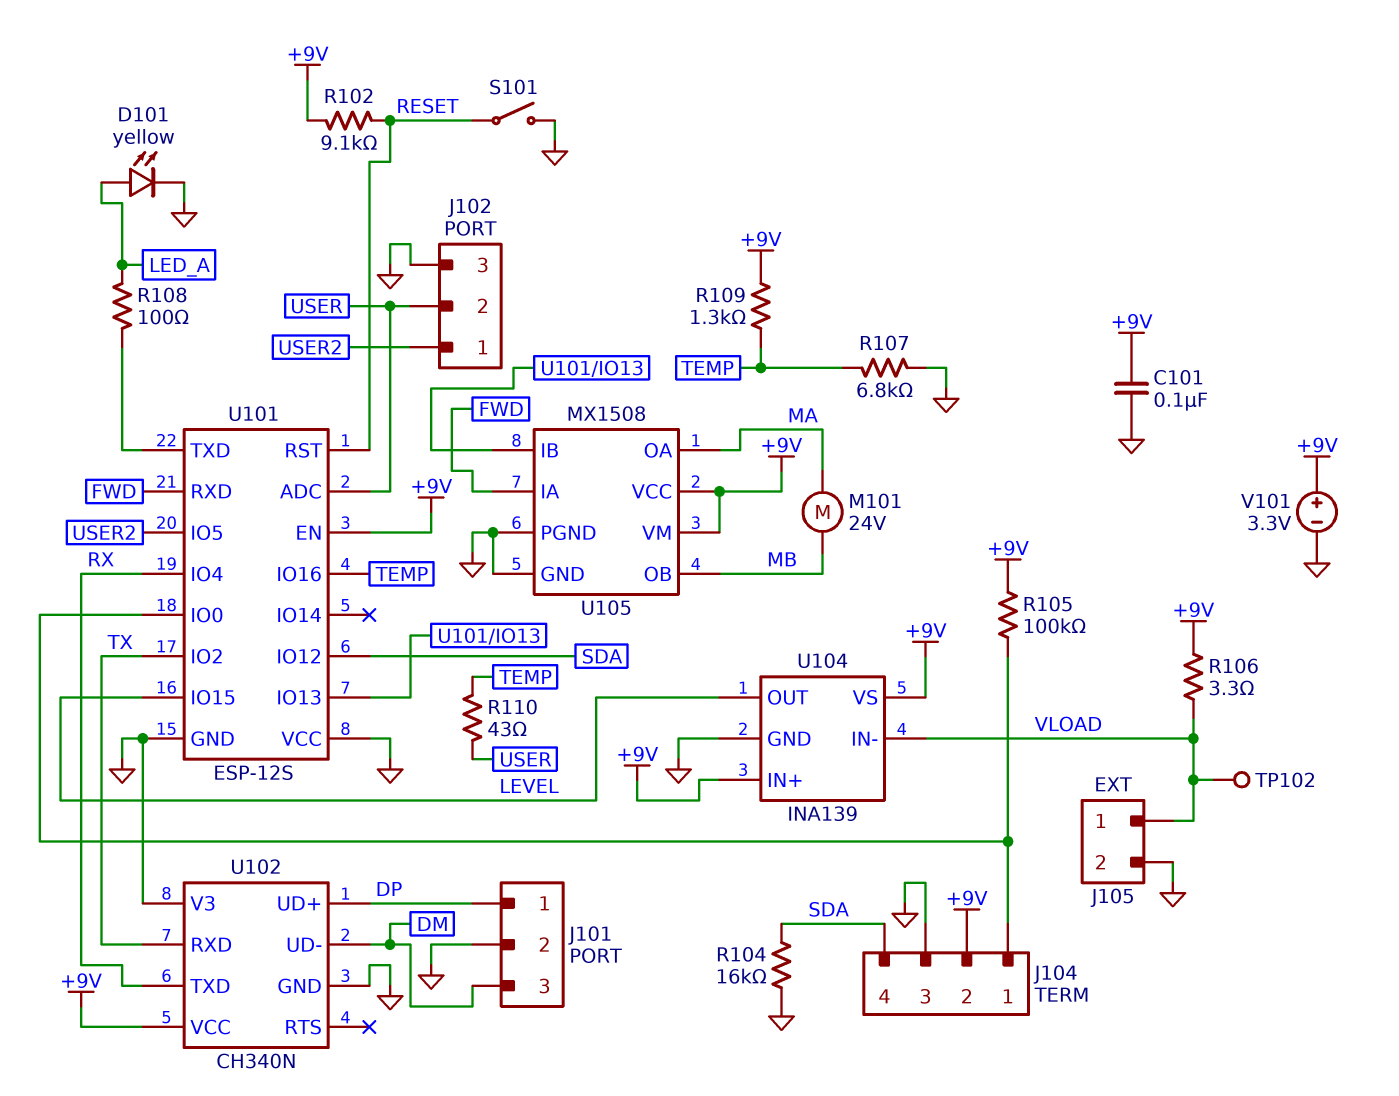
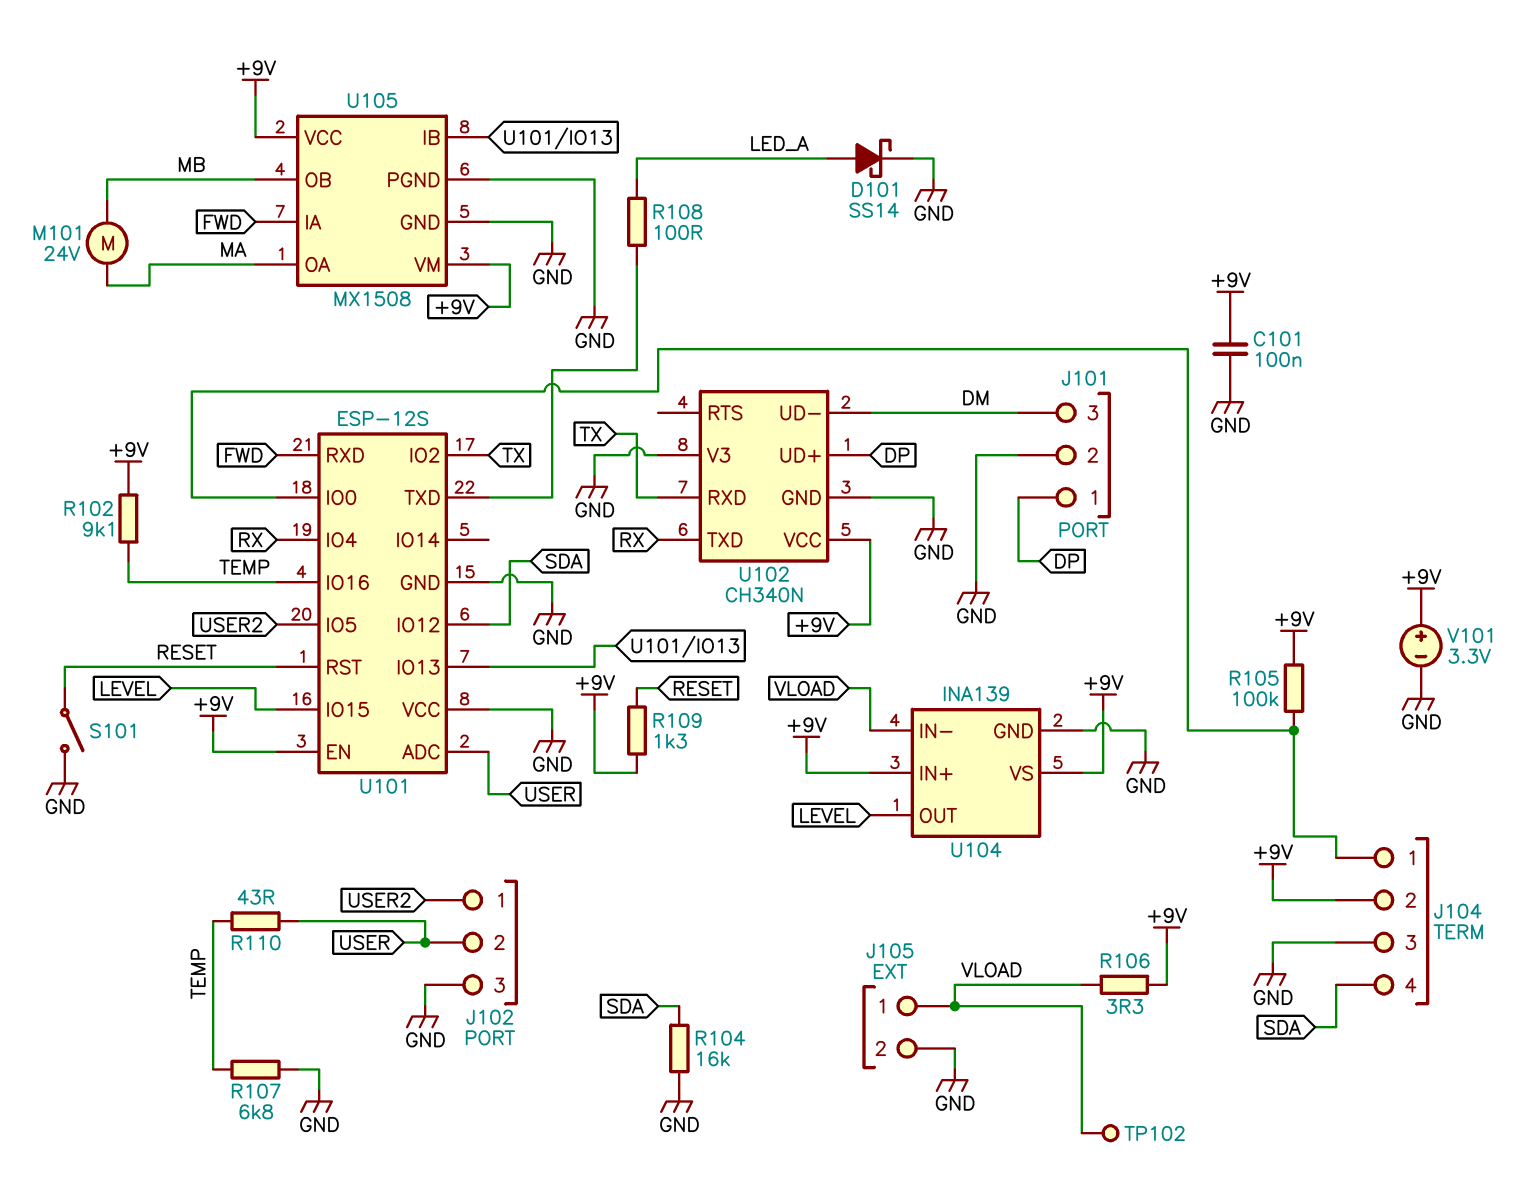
D101: LED yellow (A LED_A, K GND) -> schottky SS14 (A LED_A, K GND)
R102: 9.1k (+9V, RESET) -> 9.1k (+9V, TEMP)
R109: 1.3k (+9V, TEMP) -> 1.3k (+9V, RESET)

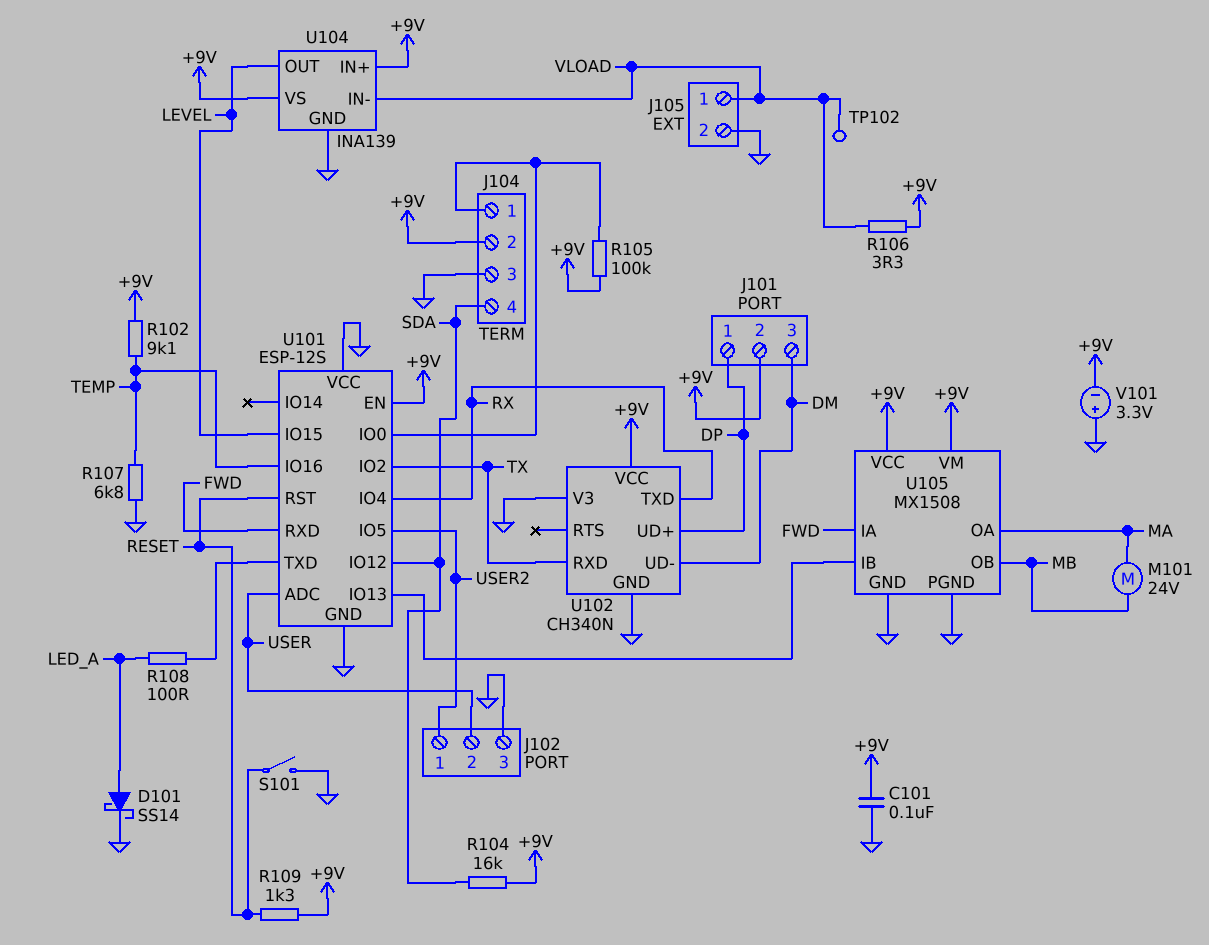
J101 pin 2: GND -> +9V
R104: 16k (GND, SDA) -> 16k (+9V, SDA)
R110: 43 (TEMP, USER) -> none
V101: 3.3V (plus +9V, minus GND) -> 3.3V (plus GND, minus +9V)

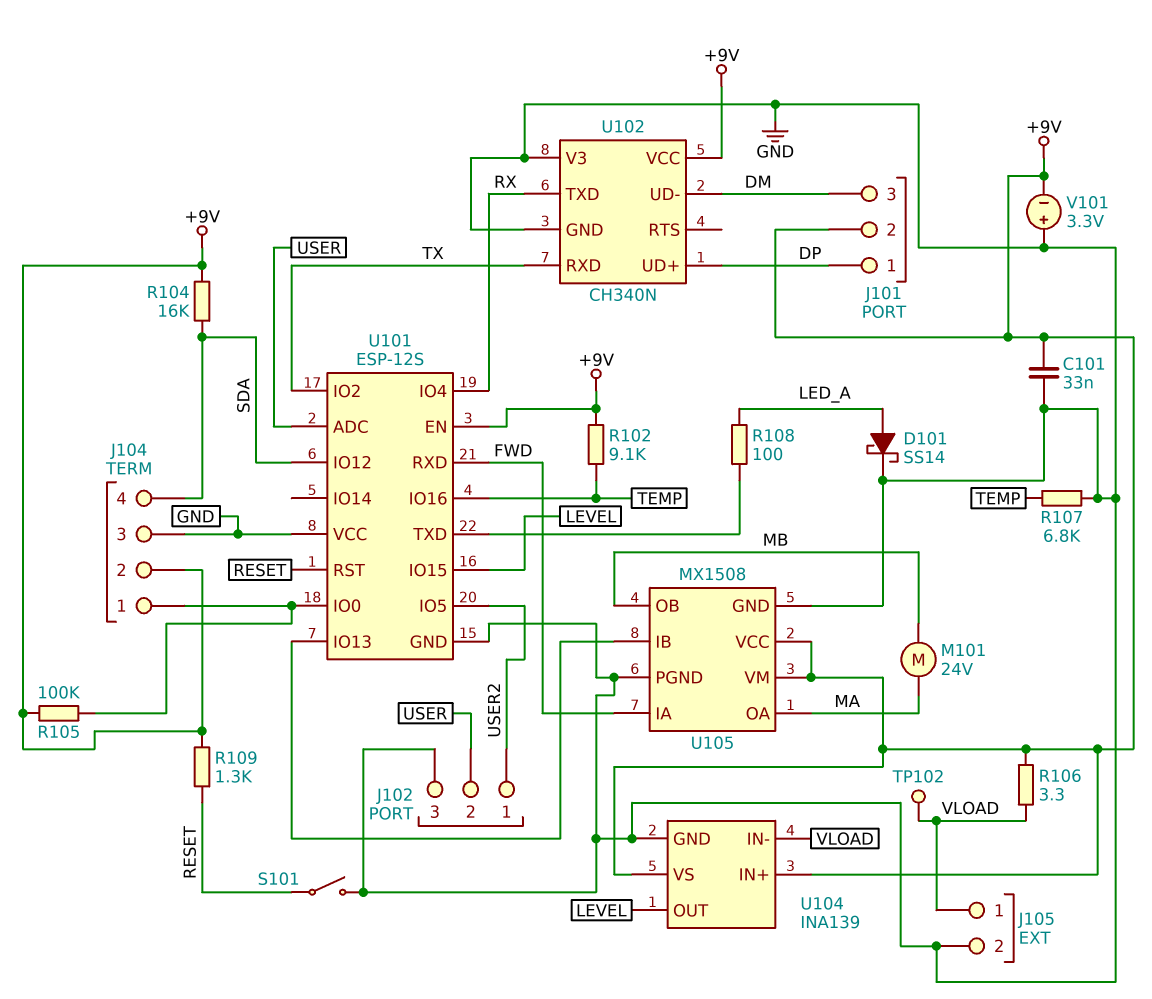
C101: 100nF (+9V, GND) -> 33nF (+9V, GND)

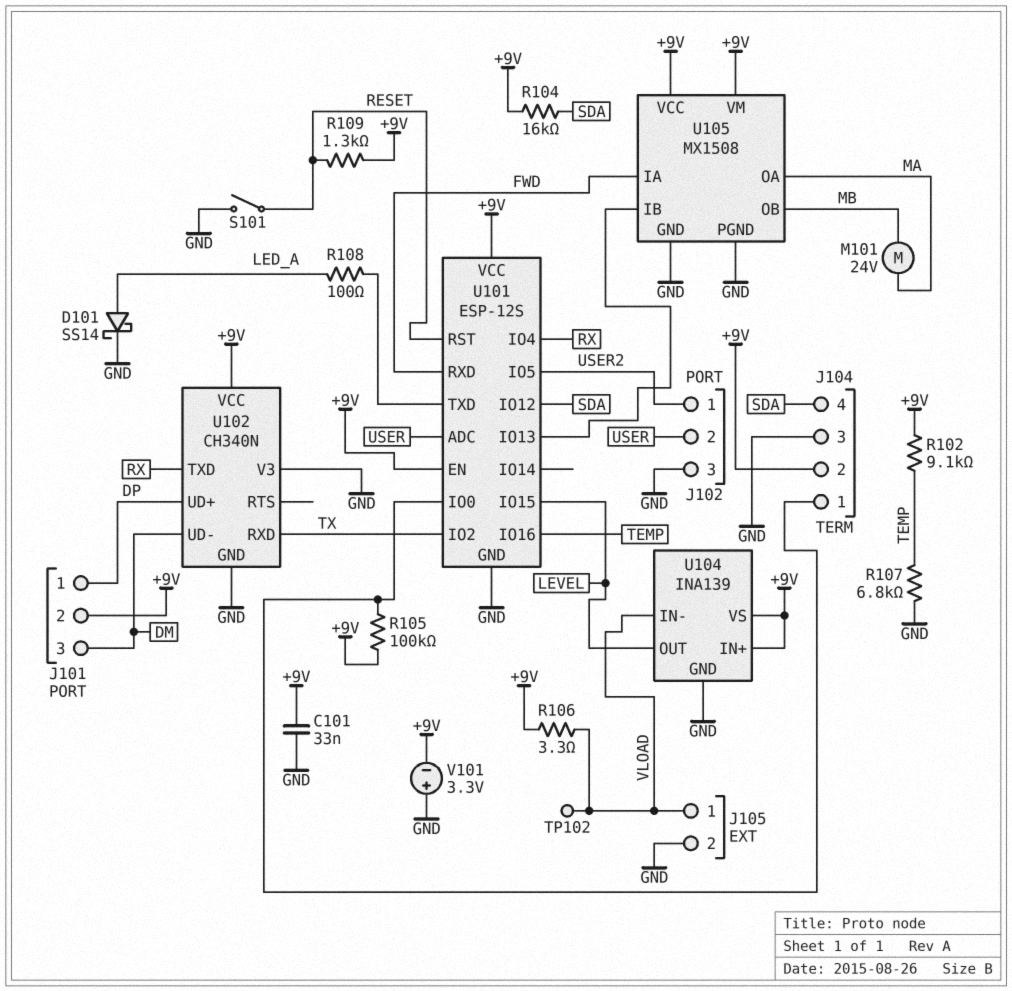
U101 pin VCC: GND -> +9V

